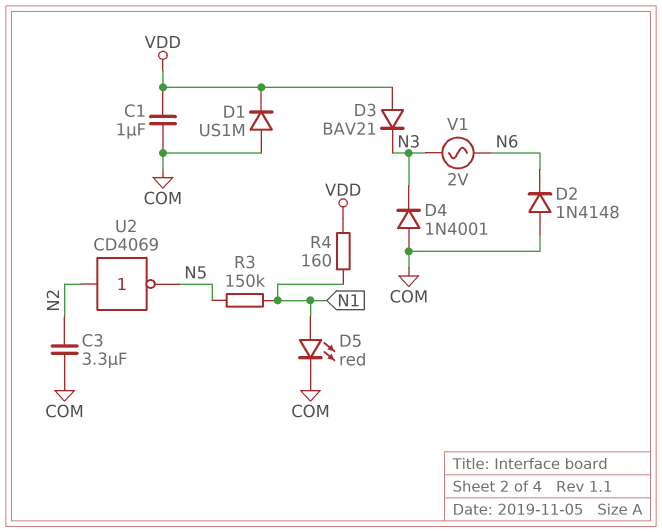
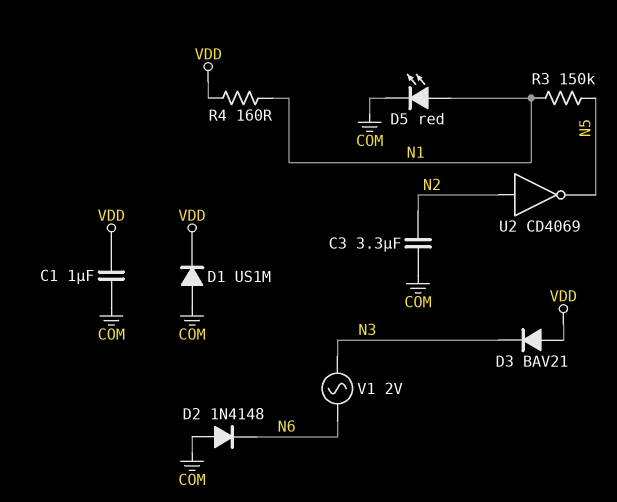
D4: diode 1N4001 (A COM, K N3) -> none

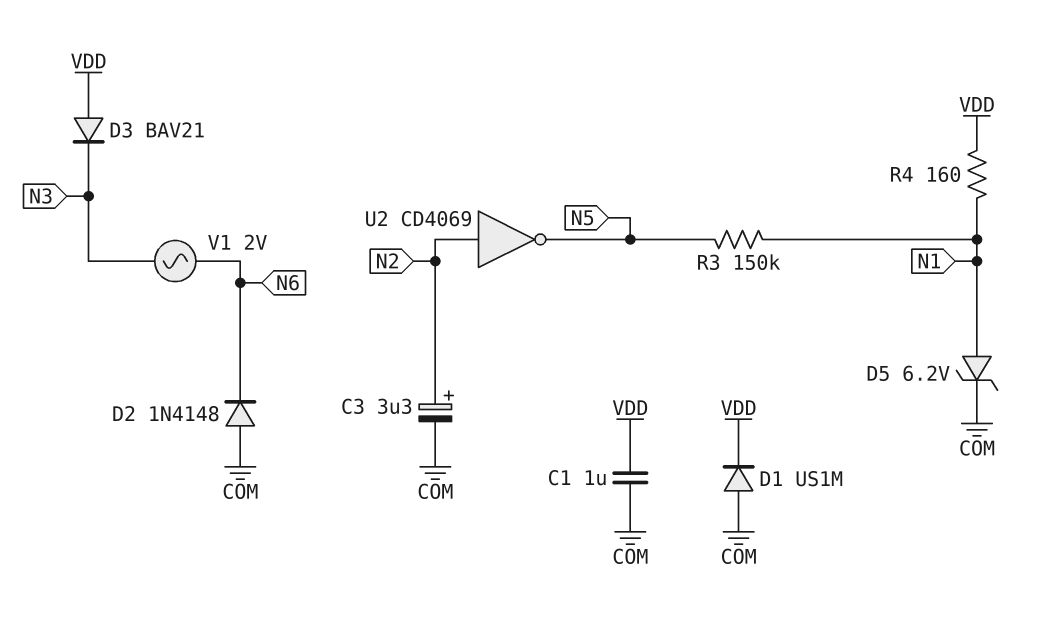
C3: 3.3uF (COM, N2) -> 3.3uF (plus N2, minus COM)
D5: LED red (A N1, K COM) -> zener 6.2V (A N1, K COM)

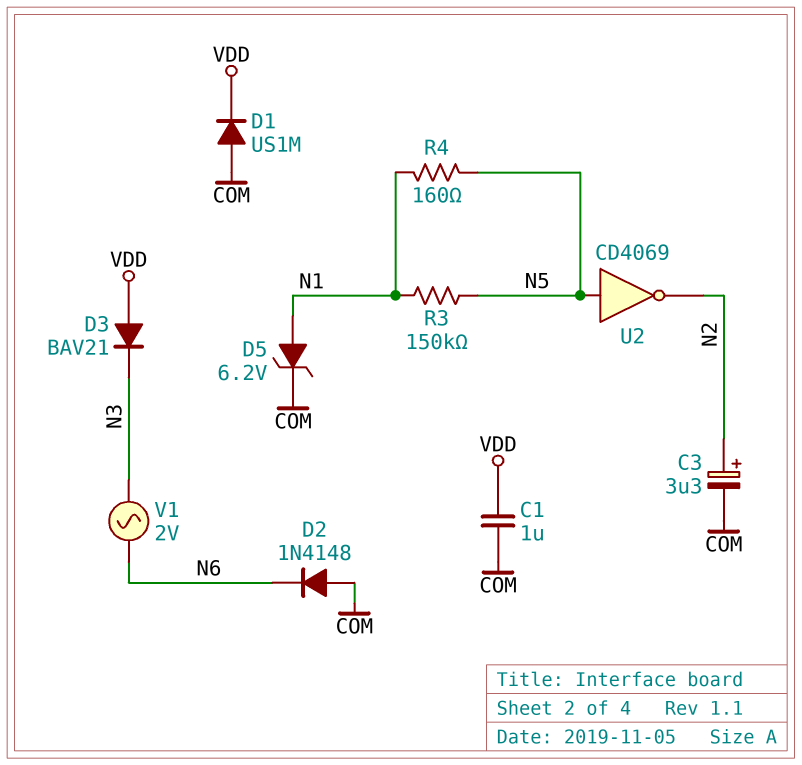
R4: 160 (N1, VDD) -> 160 (N1, N5)
U2: NOT CD4069 (in N2, out N5) -> NOT CD4069 (in N5, out N2)

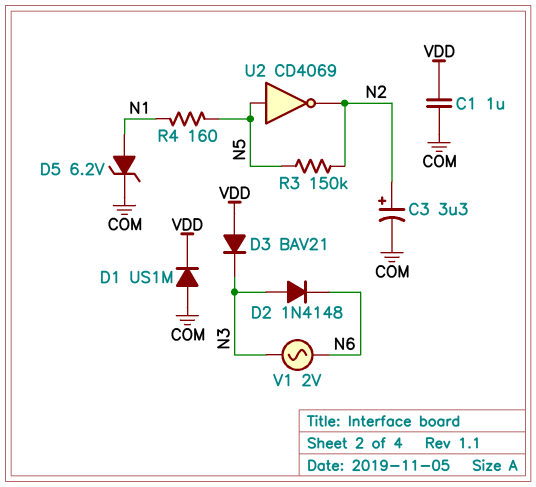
D2: diode 1N4148 (A COM, K N6) -> diode 1N4148 (A N3, K N6)
R3: 150k (N1, N5) -> 150k (N2, N5)

